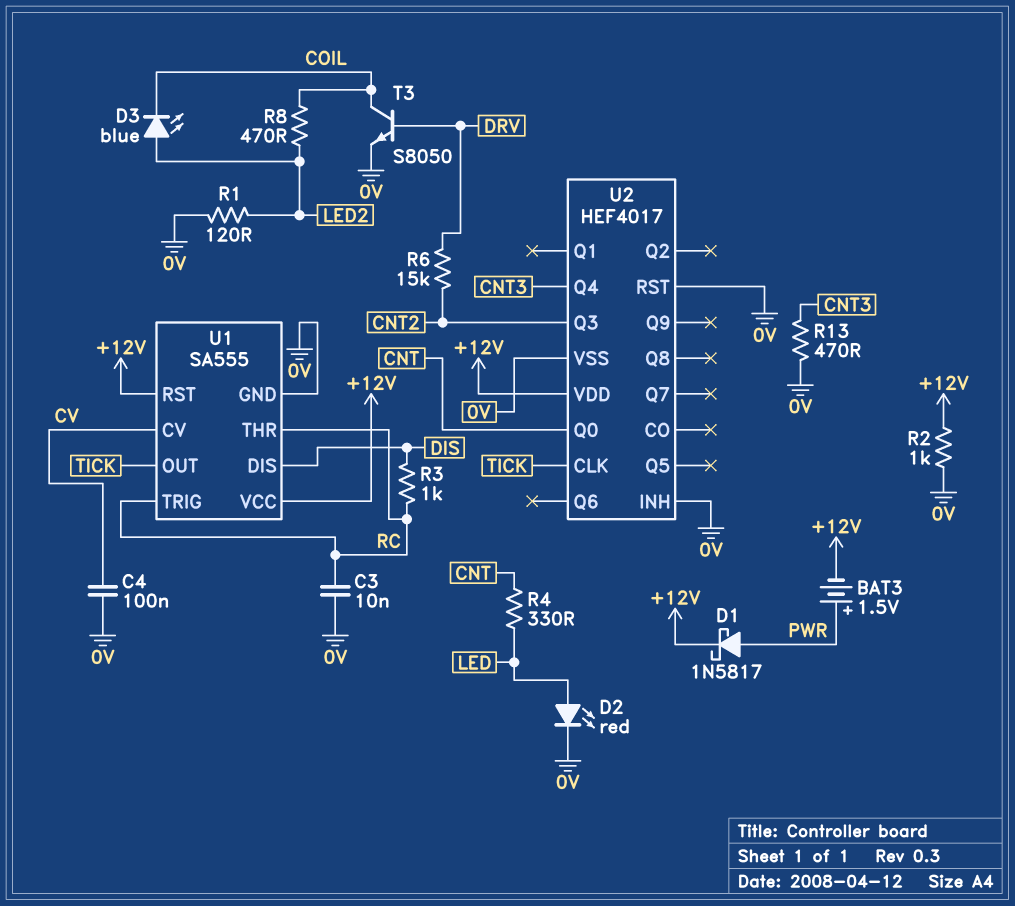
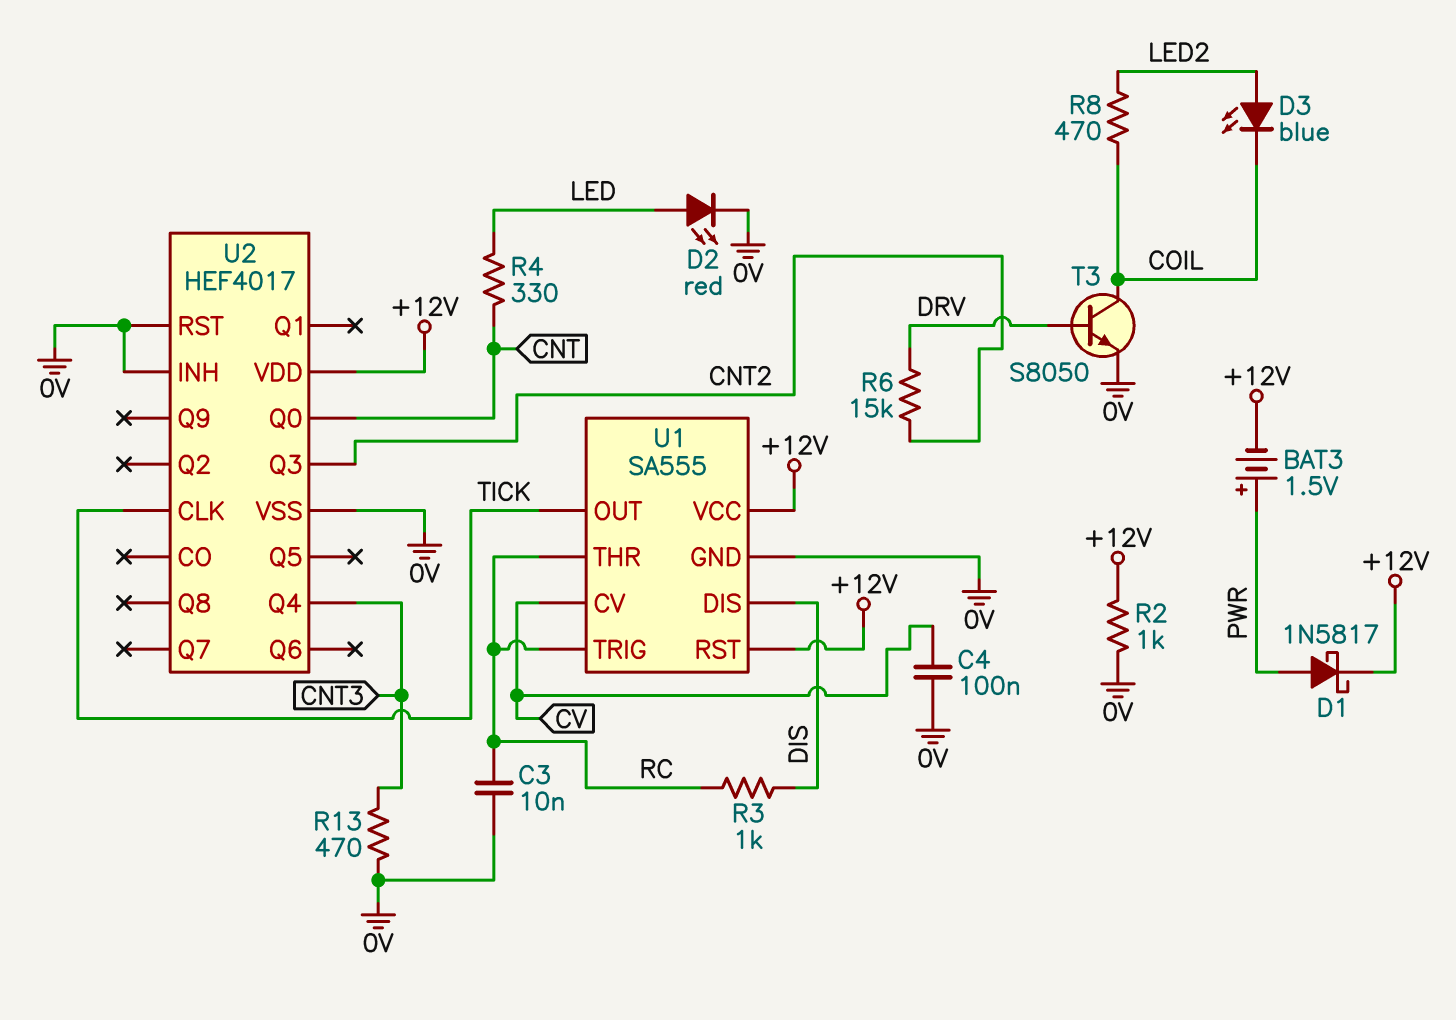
R1: 120 (0V, LED2) -> none

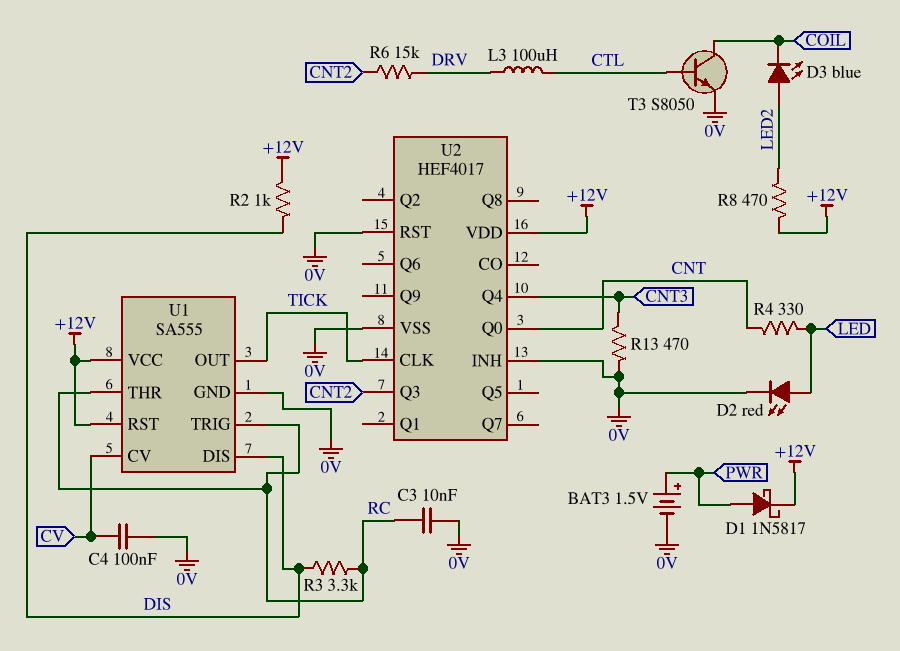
BAT3: 1.5V (plus PWR, minus +12V) -> 1.5V (plus PWR, minus 0V)
L3: none -> 100uH (CTL, DRV)
R2: 1k (+12V, 0V) -> 1k (+12V, DIS)
R3: 1k (DIS, RC) -> 3.3k (DIS, RC)
R8: 470 (COIL, LED2) -> 470 (+12V, LED2)
T3: NPN S8050 (B DRV, C COIL, E 0V) -> NPN S8050 (B CTL, C COIL, E 0V)

